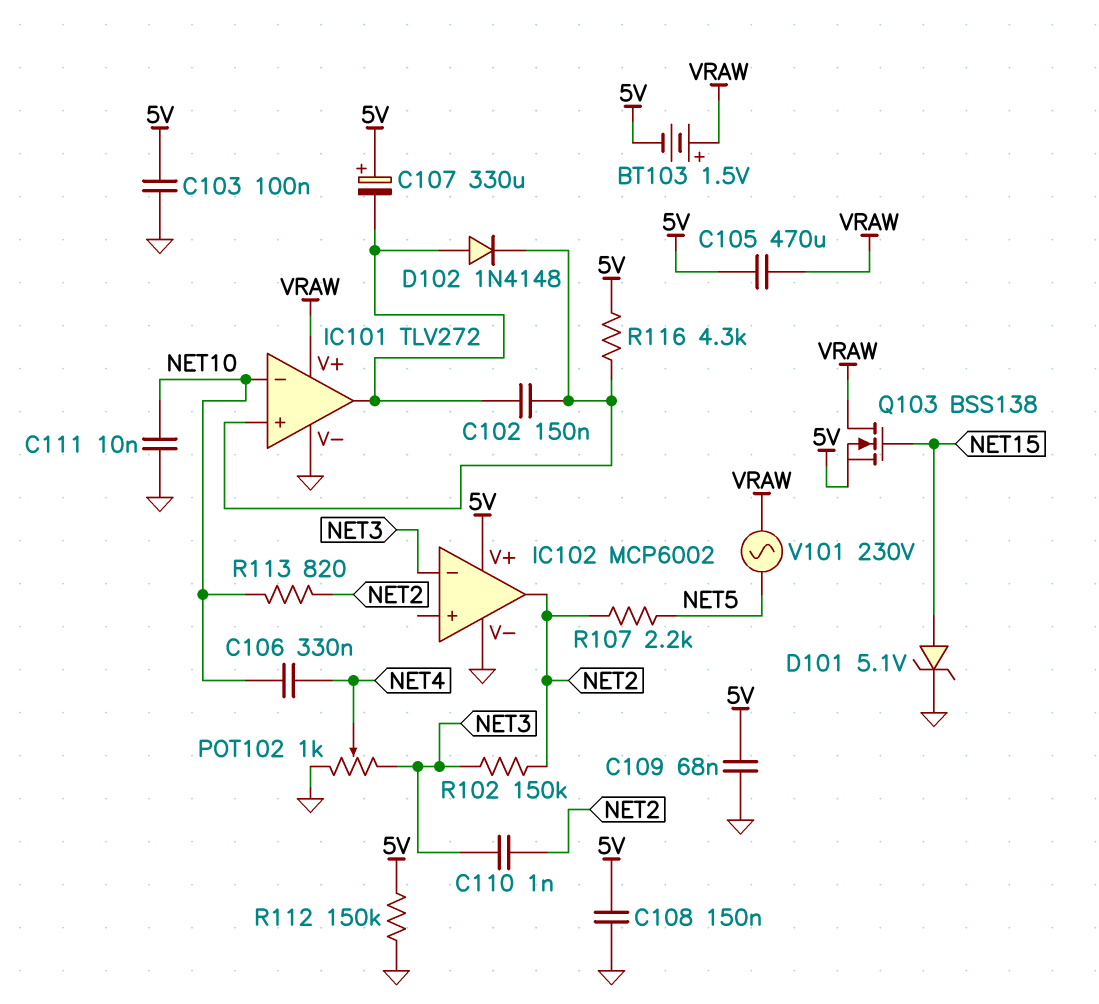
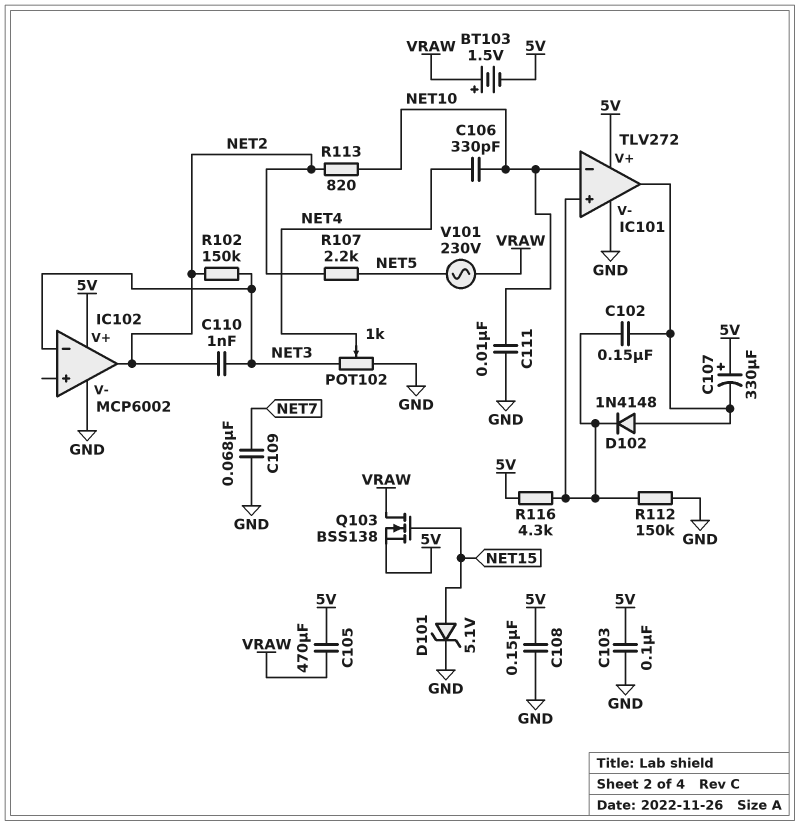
C106: 330nF (NET4, NET10) -> 330pF (NET4, NET10)
C109: 68nF (5V, GND) -> 68nF (GND, NET7)
IC101 pin V+: VRAW -> 5V
R112: 150k (5V, GND) -> 150k (GND, IC101/in+)

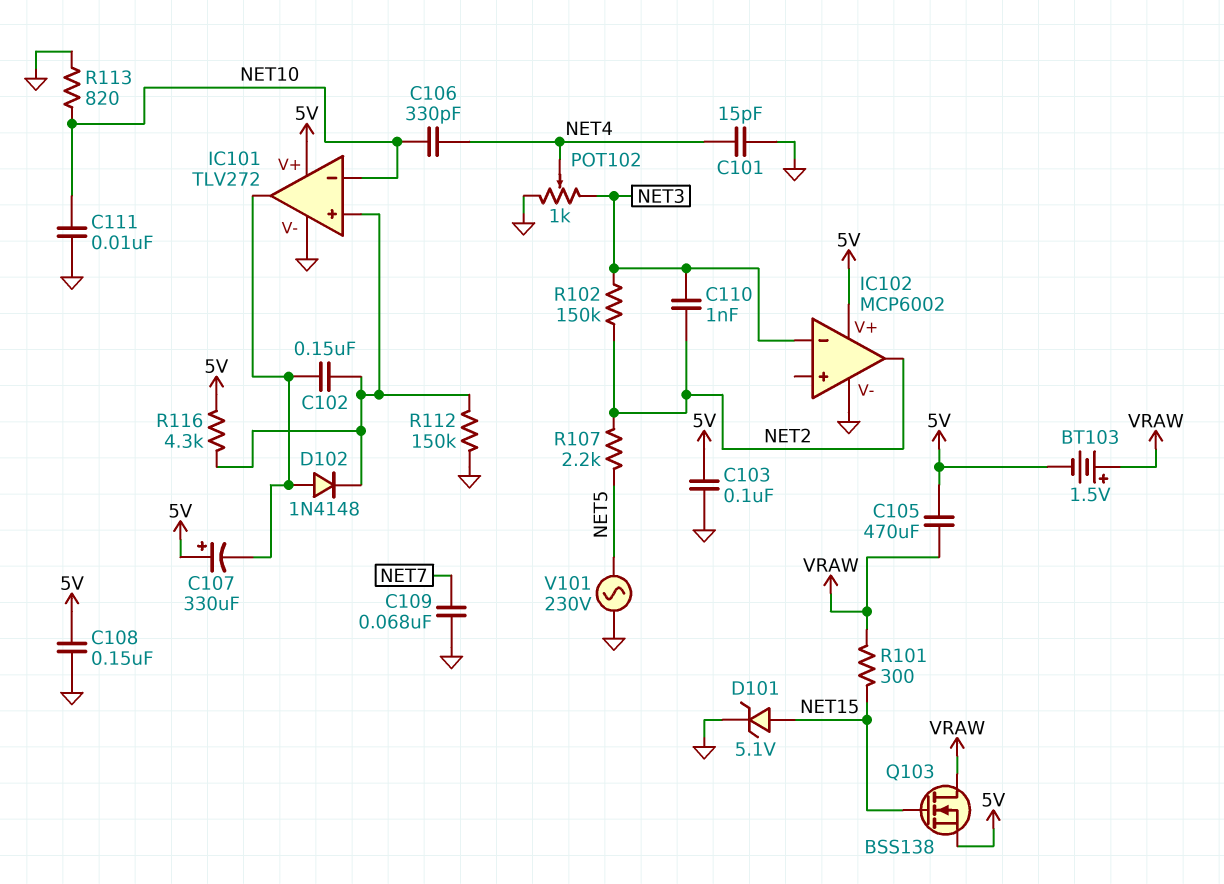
C101: none -> 15pF (GND, NET4)
R101: none -> 300 (NET15, VRAW)
R113: 820 (NET2, NET10) -> 820 (GND, NET10)
V101: AC 230V (NET5, VRAW) -> AC 230V (GND, NET5)

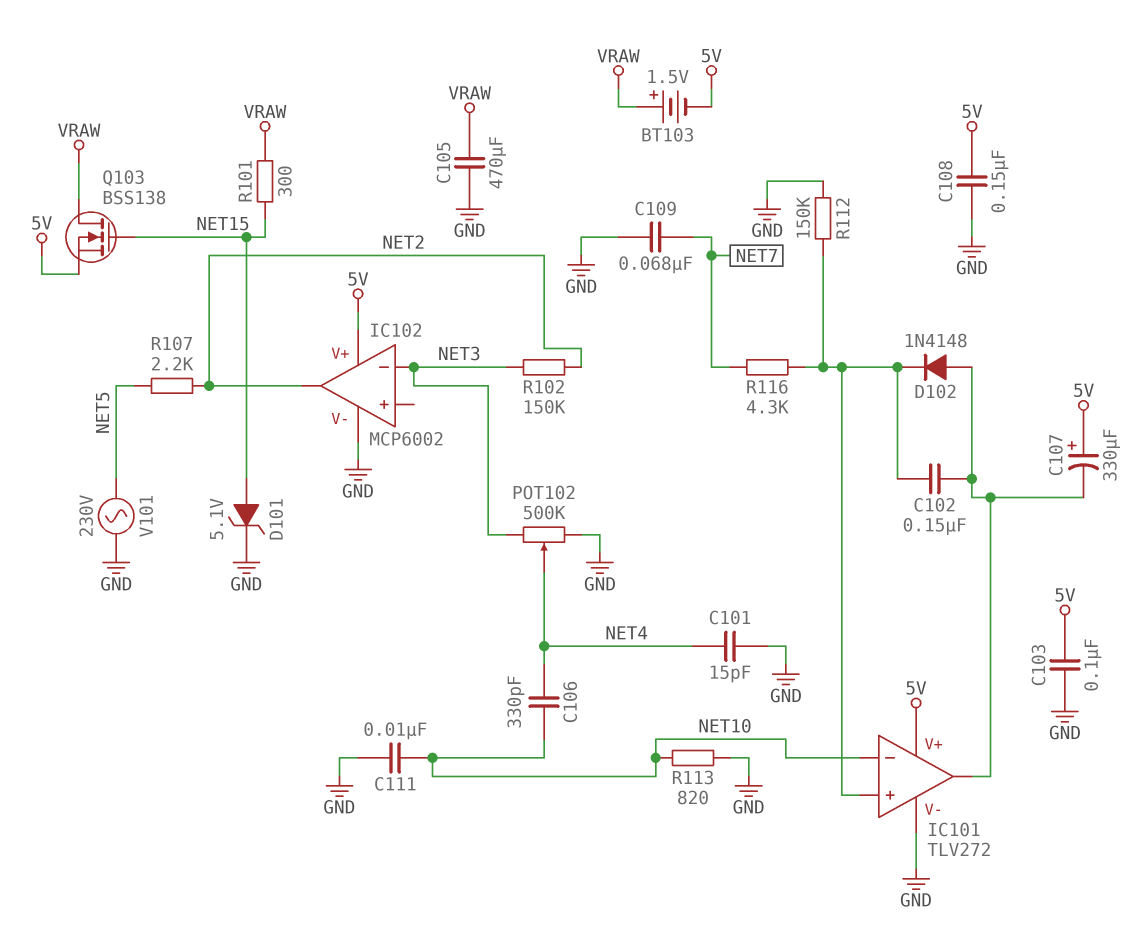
C105: 470uF (5V, VRAW) -> 470uF (GND, VRAW)
C110: 1nF (NET2, NET3) -> none
POT102: 1k (GND, NET3, wiper NET4) -> 500k (GND, NET3, wiper NET4)
R116: 4.3k (5V, IC101/in+) -> 4.3k (IC101/in+, NET7)

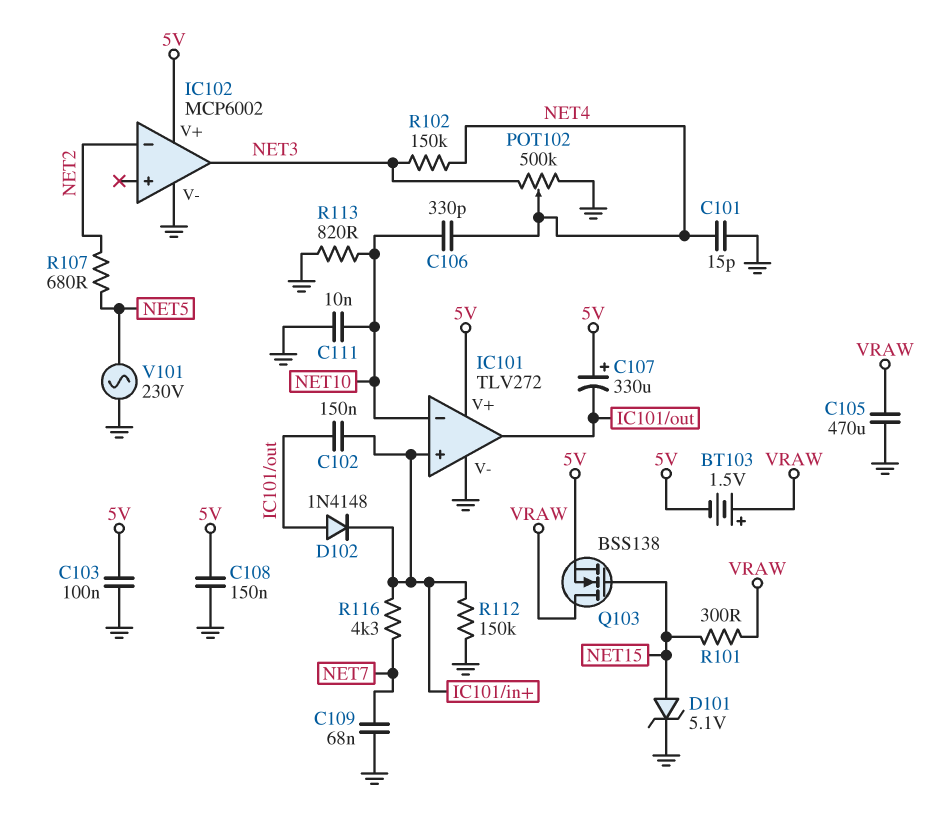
IC102 pin in-: NET3 -> NET2
IC102 pin out: NET2 -> NET3
R102: 150k (NET2, NET3) -> 150k (NET3, NET4)
R107: 2.2k (NET2, NET5) -> 680 (NET2, NET5)

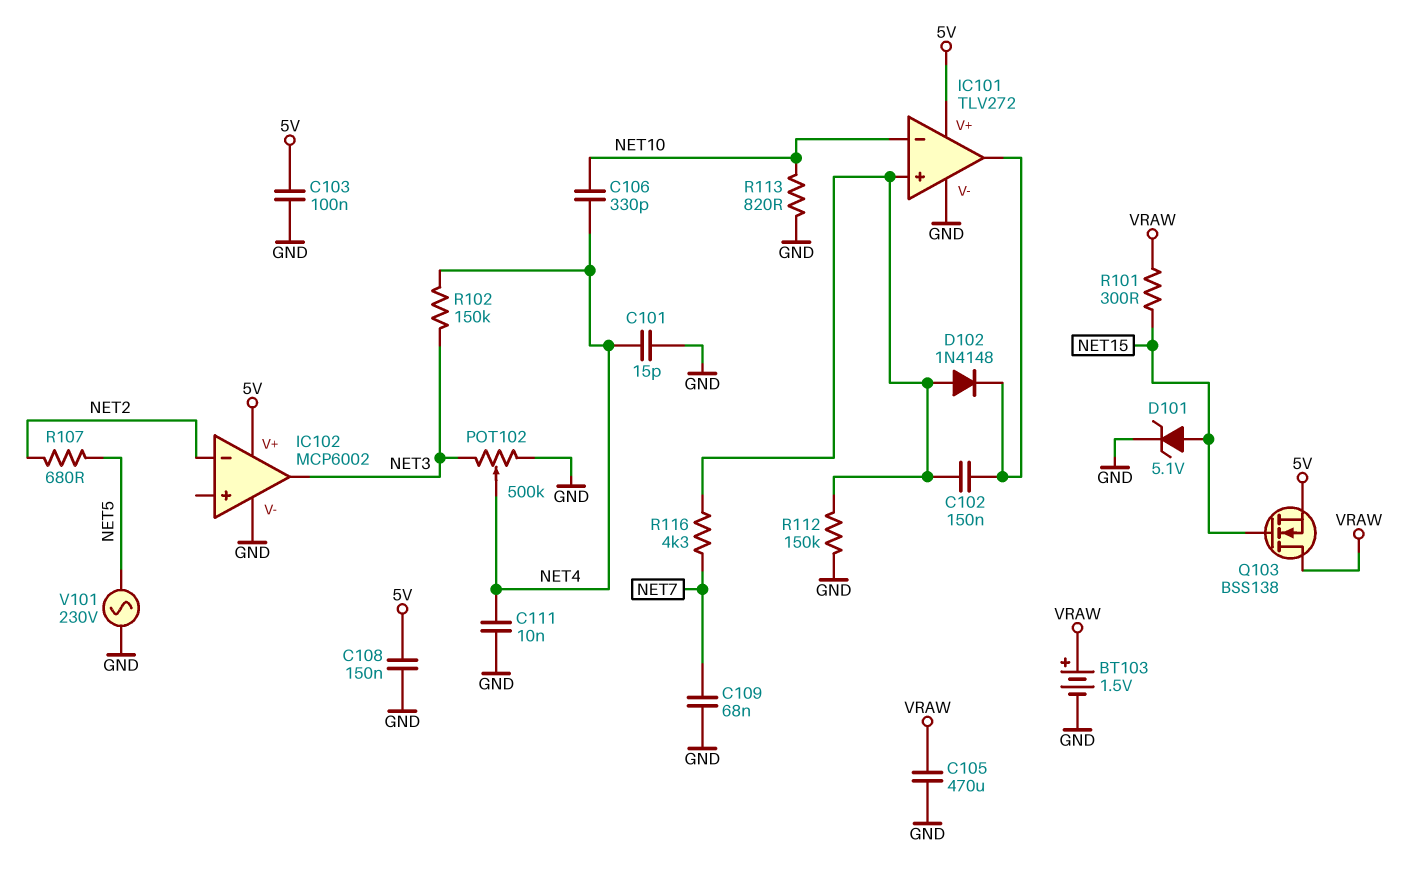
BT103: 1.5V (plus VRAW, minus 5V) -> 1.5V (plus VRAW, minus GND)
C107: 330uF (plus 5V, minus IC101/out) -> none
C111: 10nF (GND, NET10) -> 10nF (GND, NET4)
D102: diode 1N4148 (A IC101/out, K IC101/in+) -> diode 1N4148 (A IC101/in+, K IC101/out)

